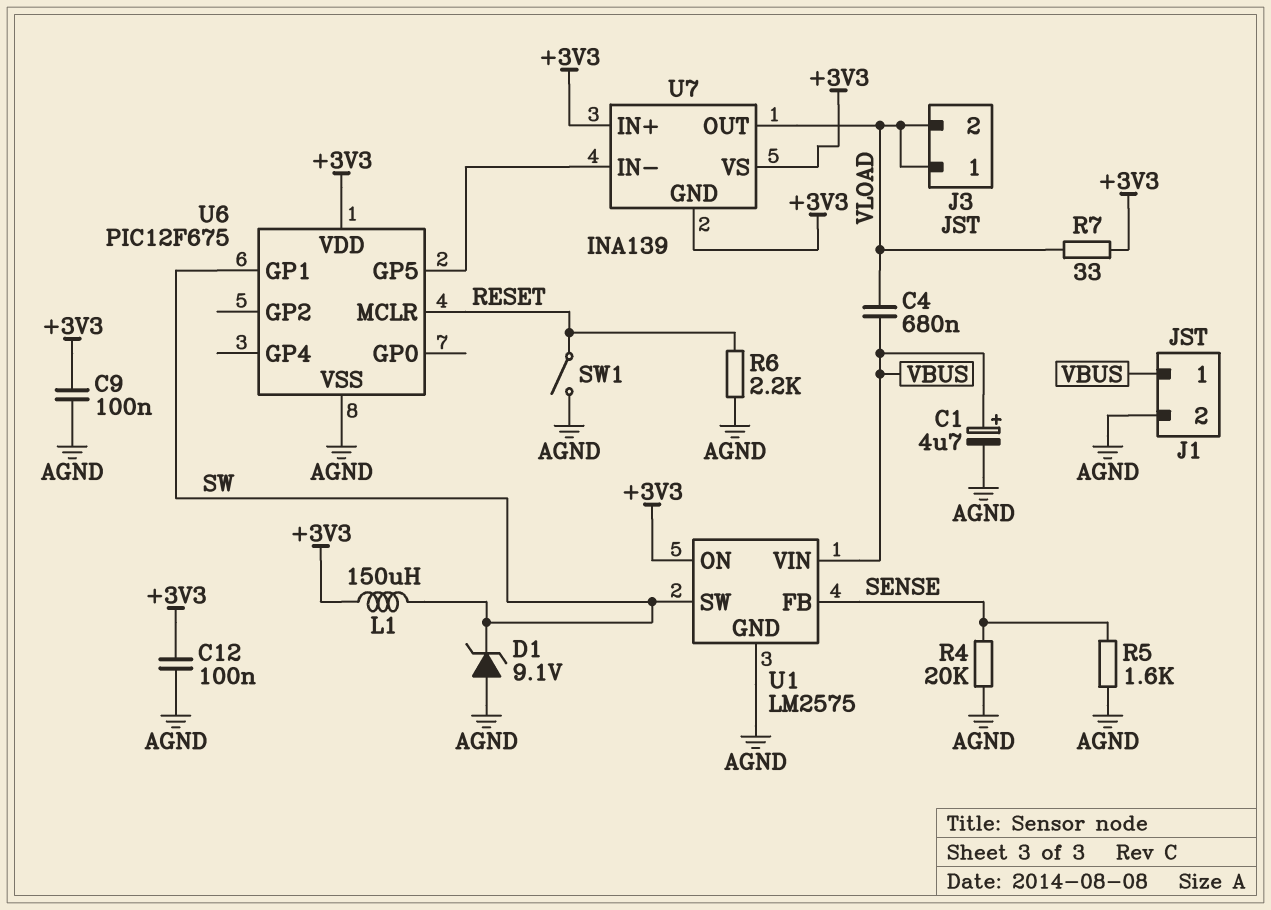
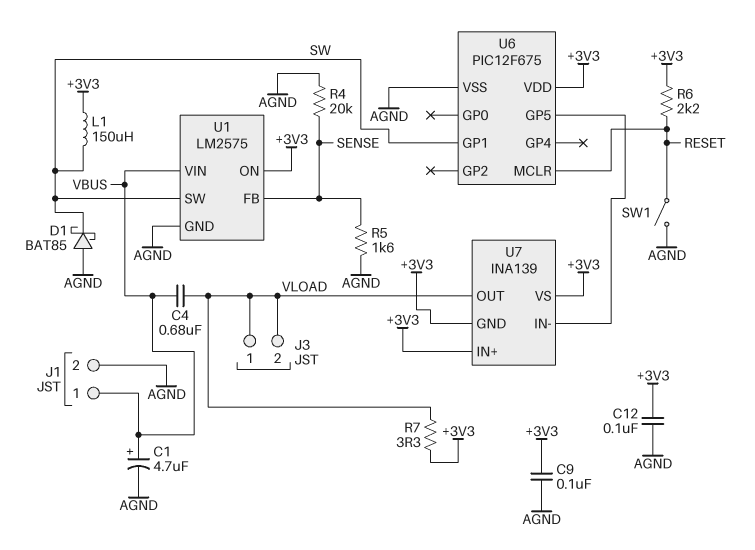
D1: zener 9.1V (A AGND, K SW) -> schottky BAT85 (A AGND, K SW)
R6: 2.2k (AGND, RESET) -> 2.2k (+3V3, RESET)
R7: 33 (+3V3, VLOAD) -> 3.3 (+3V3, VLOAD)

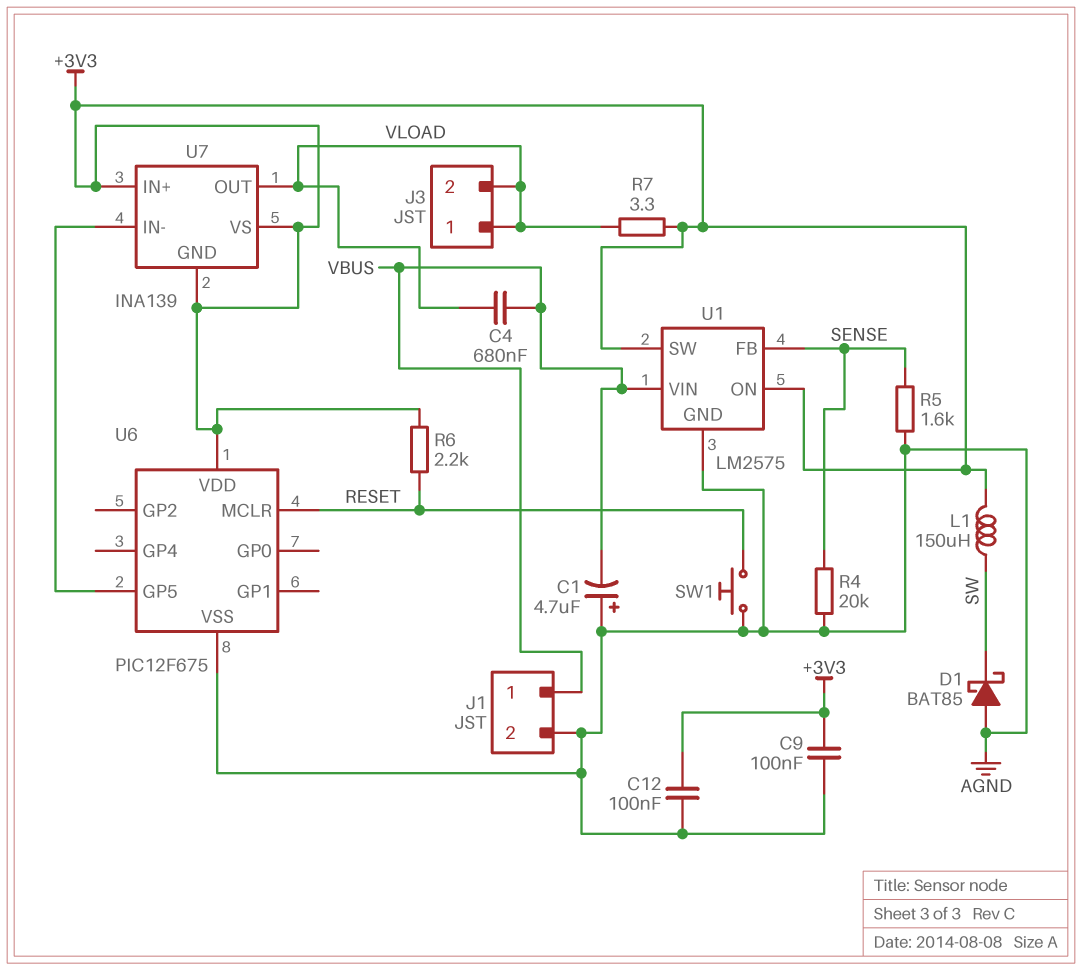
C1: 4.7uF (plus VBUS, minus AGND) -> 4.7uF (plus AGND, minus VBUS)
SW1: switch (AGND, RESET) -> button (AGND, RESET)
U1 pin SW: SW -> +3V3
U6 pin GP1: SW -> none

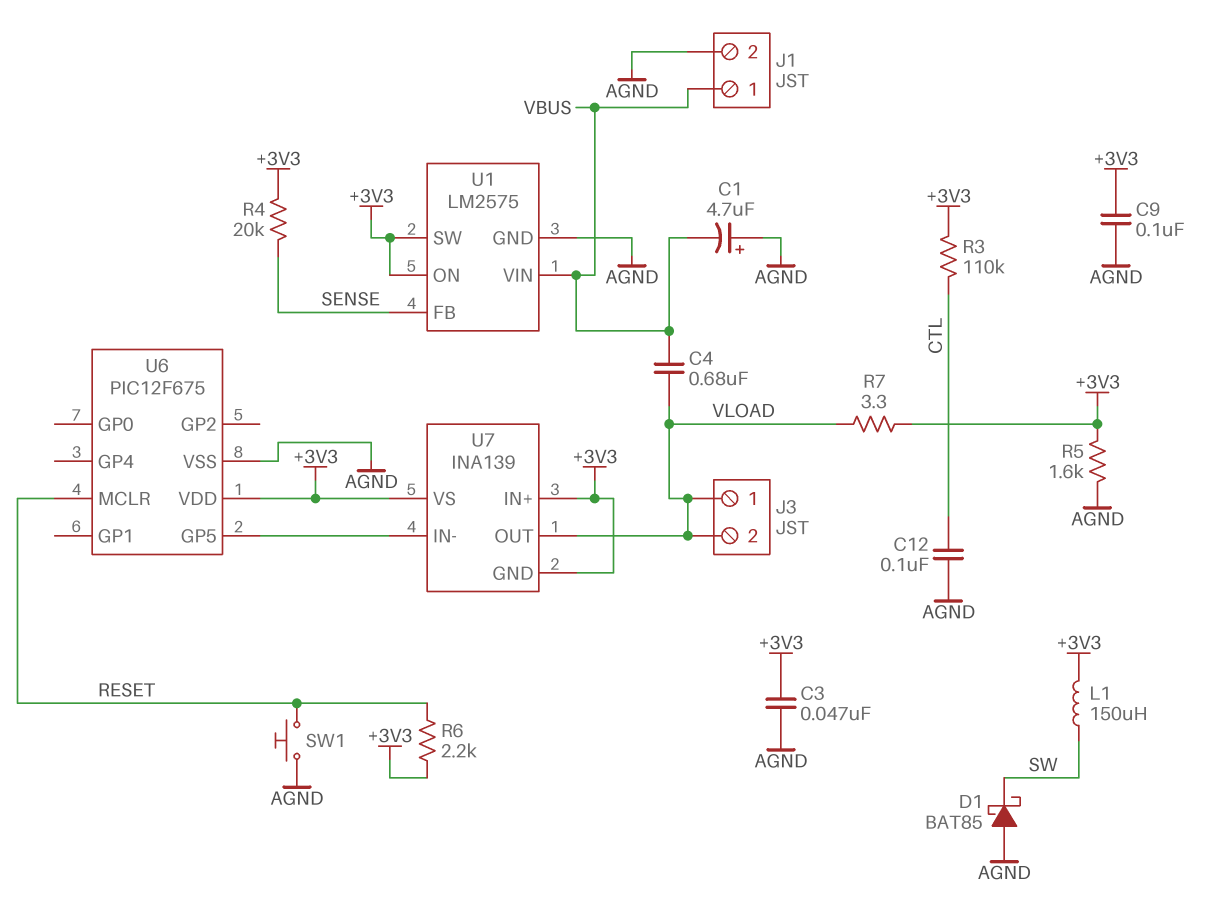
C3: none -> 47nF (+3V3, AGND)
C12: 100nF (+3V3, AGND) -> 100nF (AGND, CTL)
R3: none -> 110k (+3V3, CTL)
R4: 20k (AGND, SENSE) -> 20k (+3V3, SENSE)
R5: 1.6k (AGND, SENSE) -> 1.6k (+3V3, AGND)

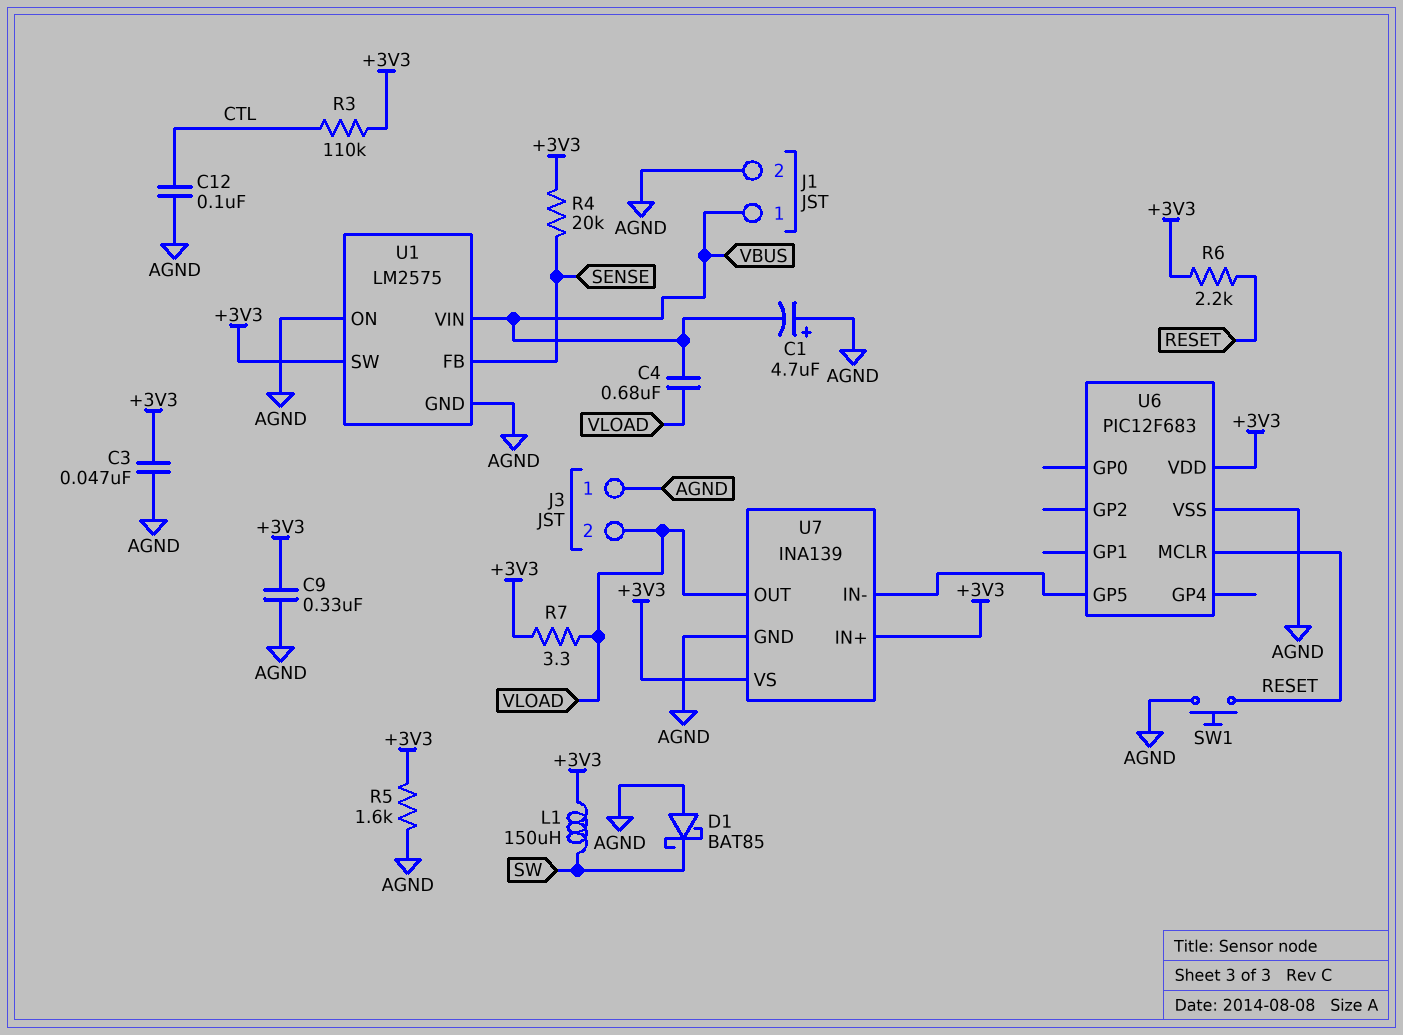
C9: 100nF (+3V3, AGND) -> 330nF (+3V3, AGND)
J3 pin 1: VLOAD -> AGND
U1 pin ON: +3V3 -> AGND
U6: PIC12F675 -> PIC12F683
U7 pin GND: +3V3 -> AGND

